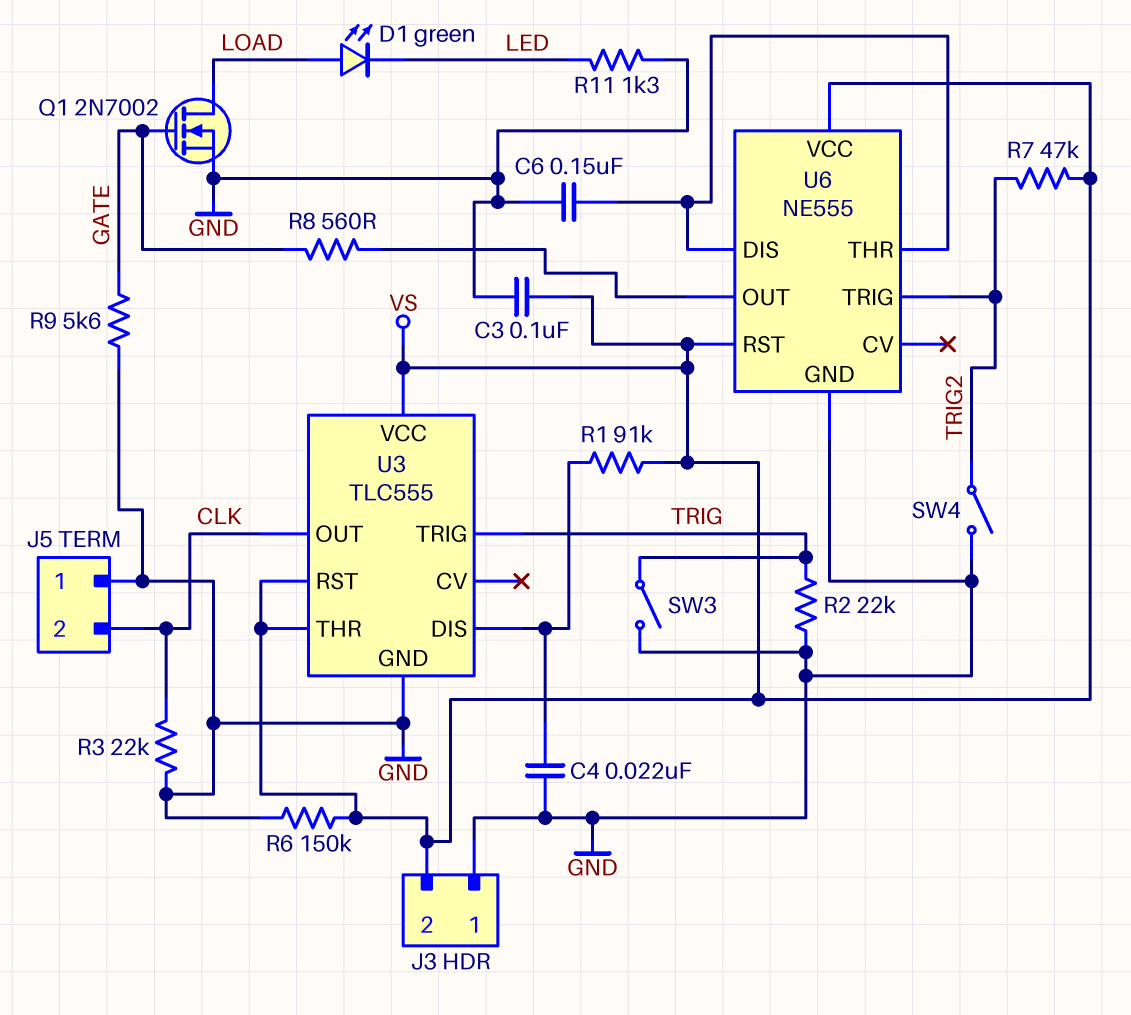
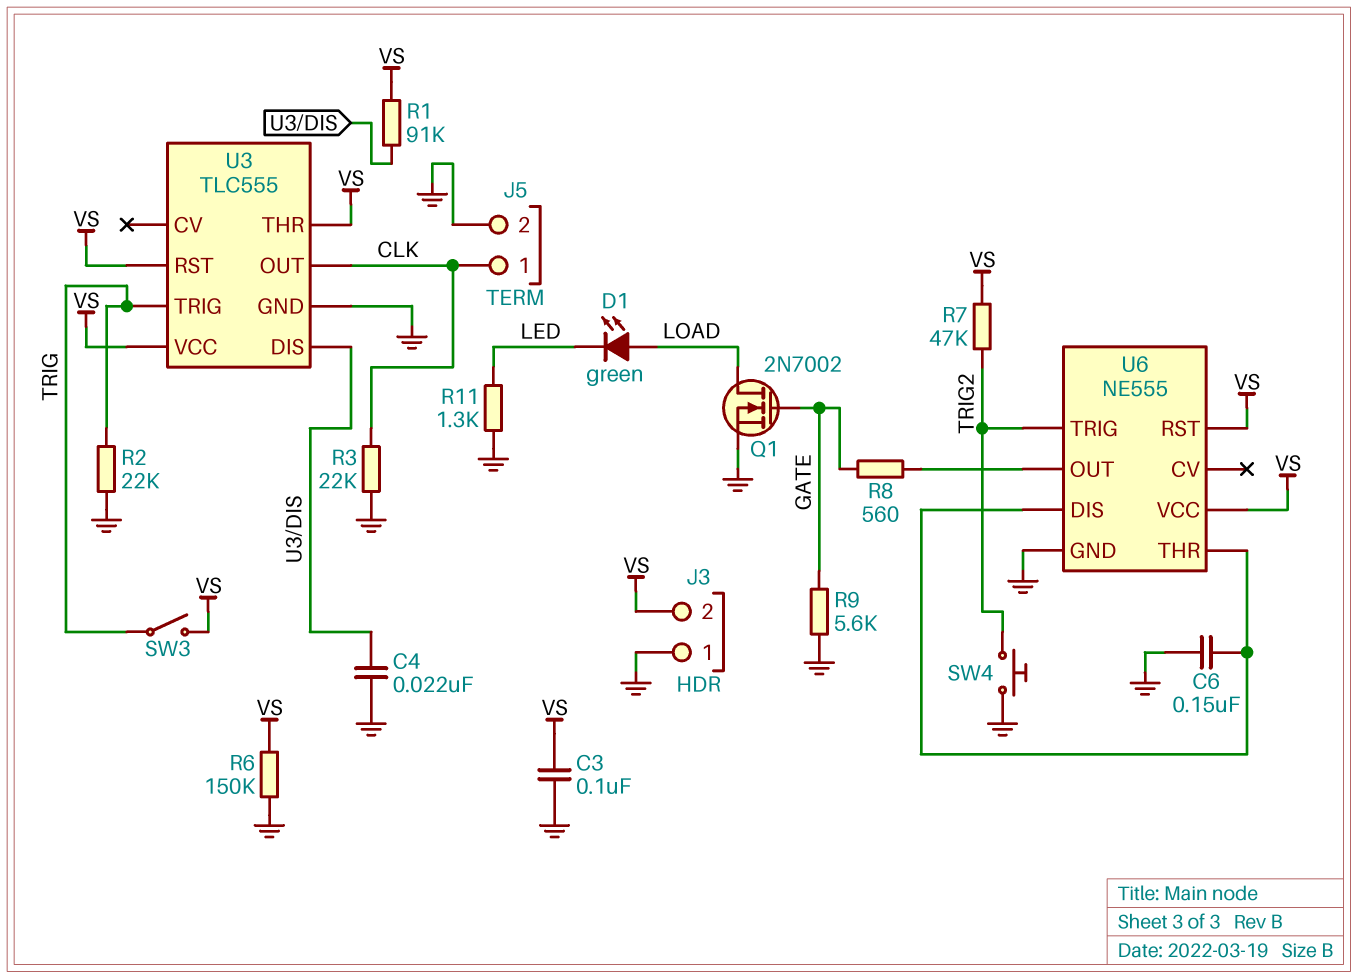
J5 pin 1: GND -> CLK
J5 pin 2: CLK -> GND
SW3: switch (GND, TRIG) -> switch (TRIG, VS)
SW4: switch (GND, TRIG2) -> button (GND, TRIG2)

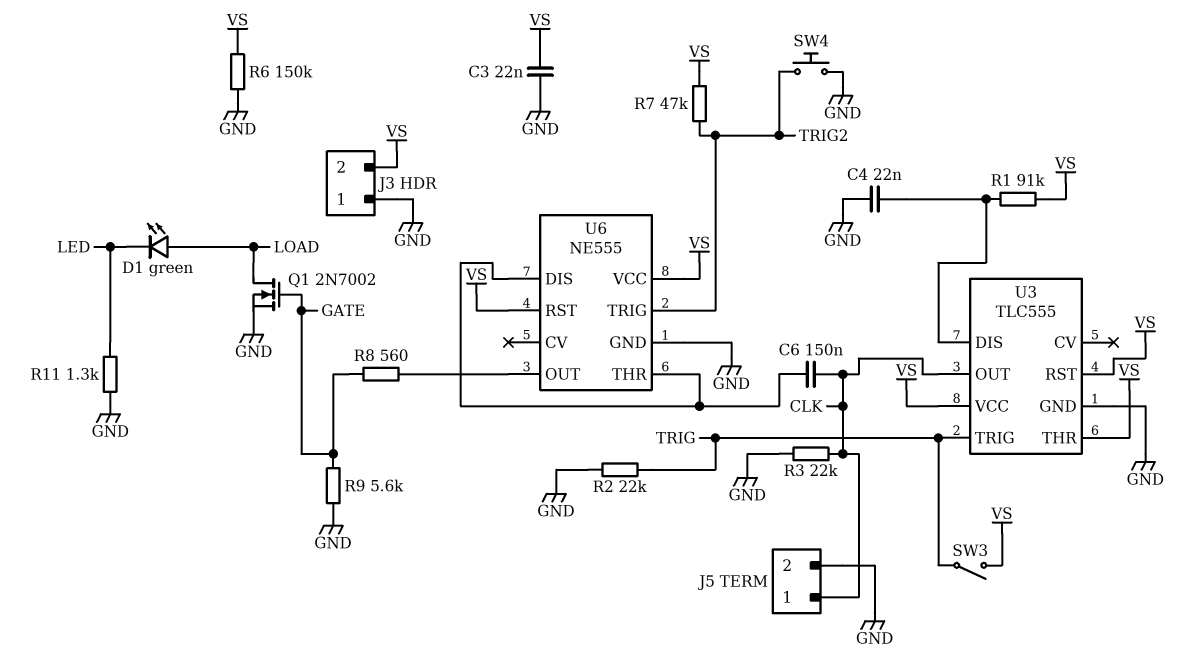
C3: 100nF (GND, VS) -> 22nF (GND, VS)
C6: 150nF (GND, U6/DIS) -> 150nF (CLK, U6/DIS)

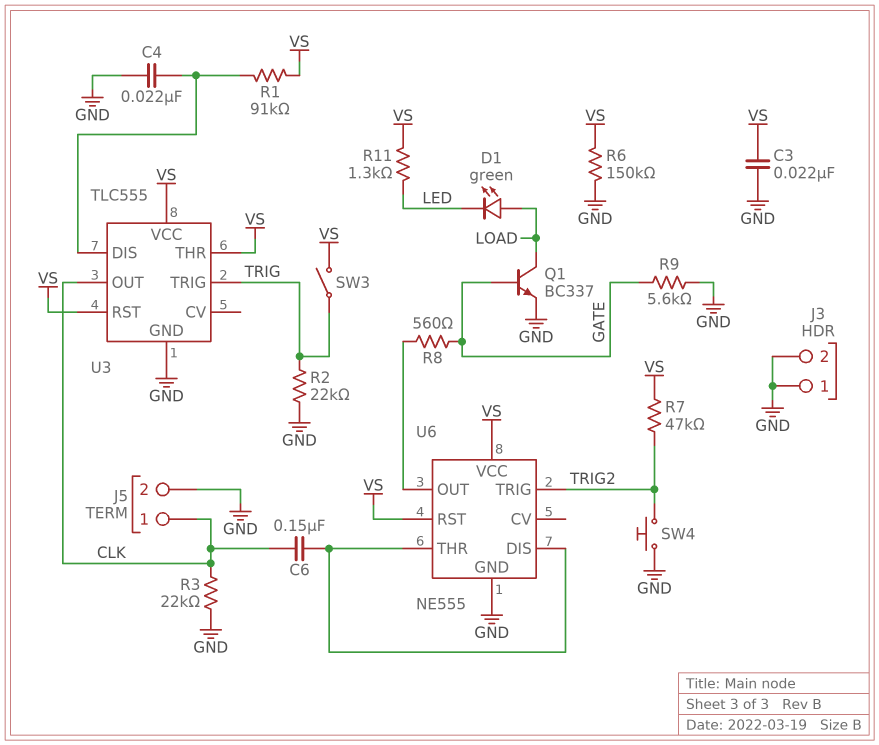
J3 pin 2: VS -> GND
Q1: NMOS 2N7002 (G GATE, D LOAD, S GND) -> NPN BC337 (B GATE, C LOAD, E GND)
R11: 1.3k (GND, LED) -> 1.3k (LED, VS)

